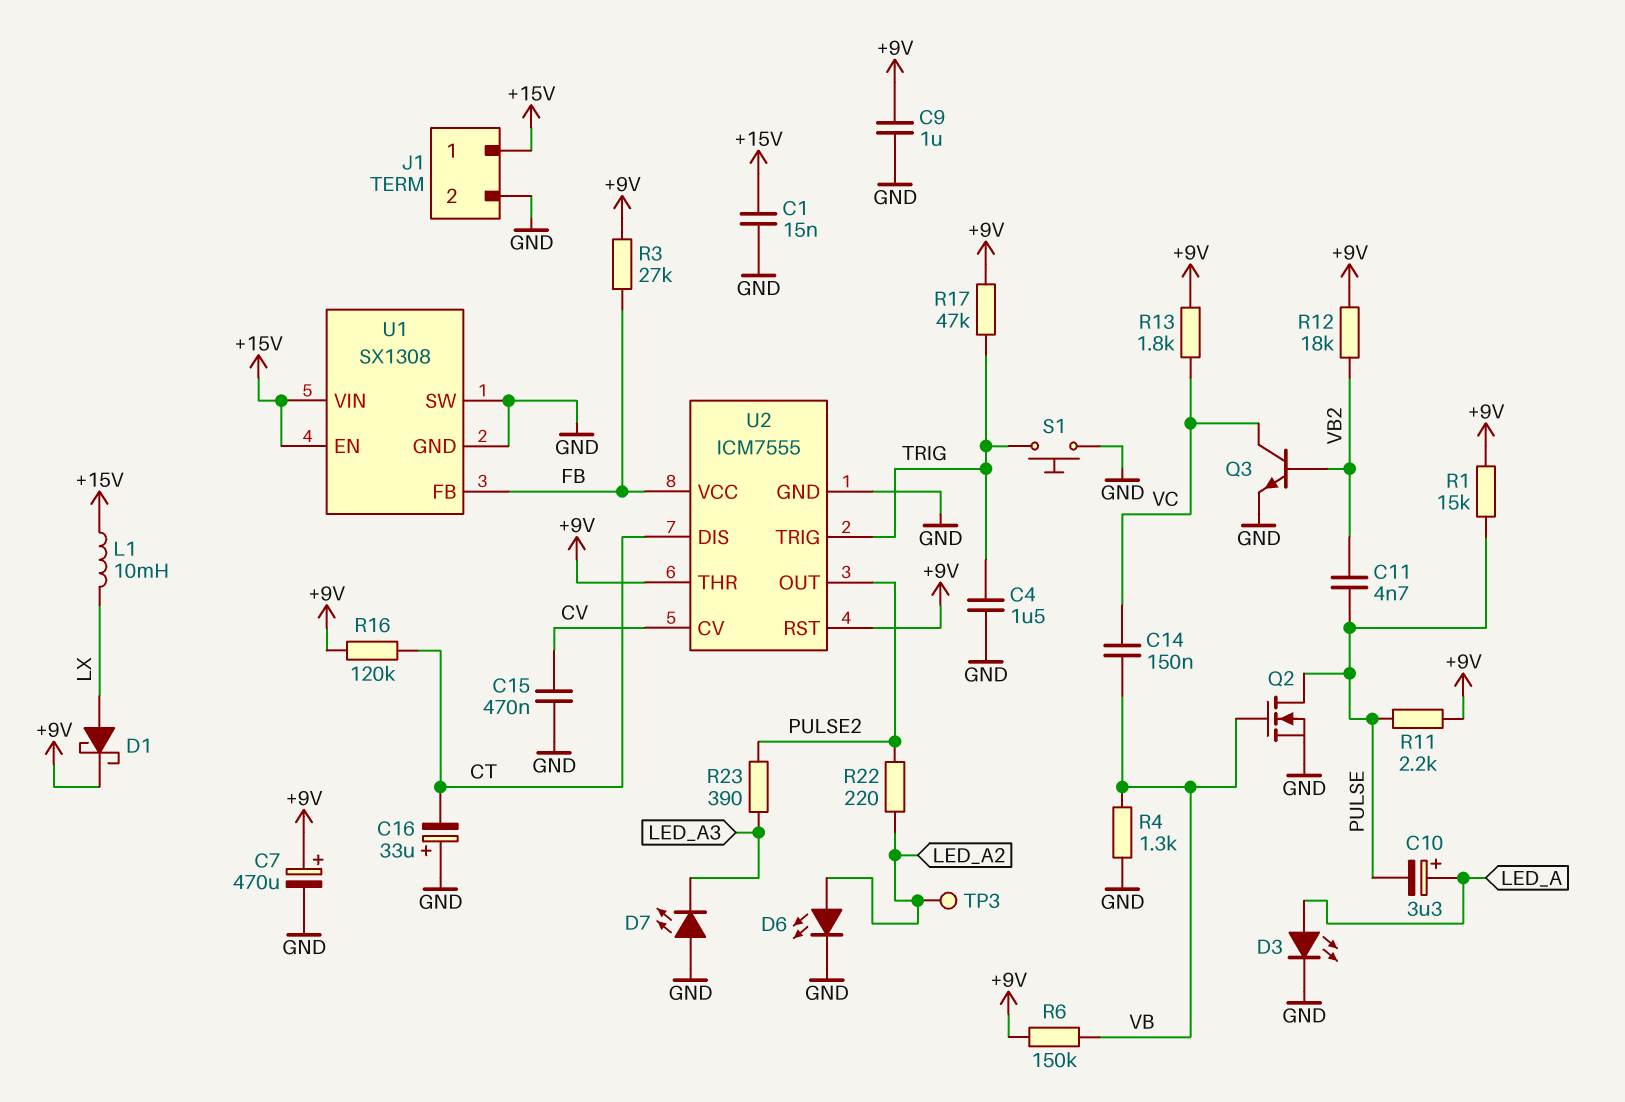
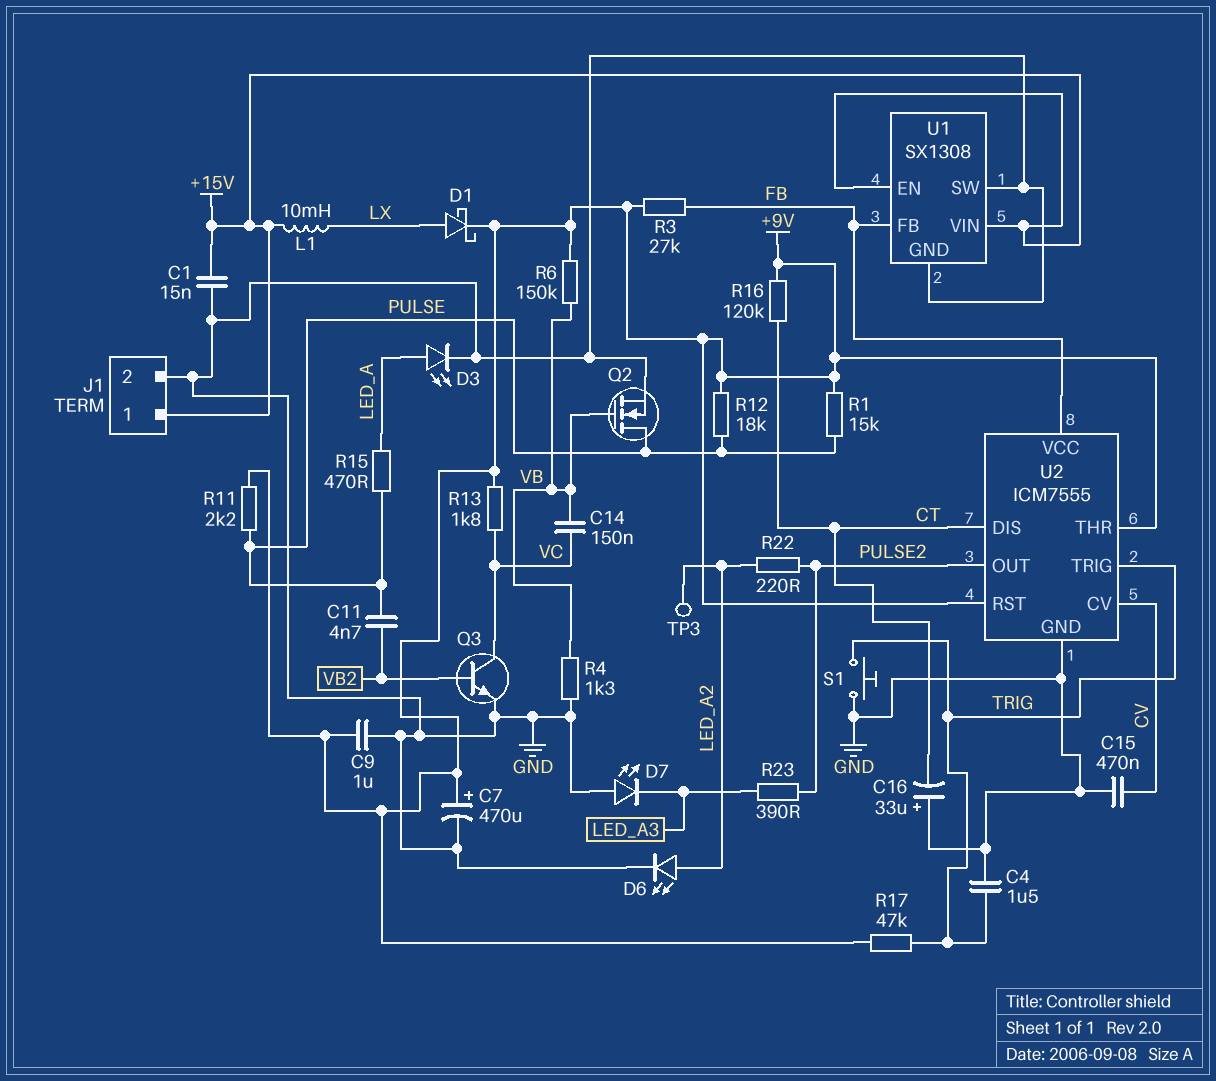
C10: 3.3uF (plus LED_A, minus PULSE) -> none
R12: 18k (+9V, VB2) -> 18k (+9V, PULSE)
R15: none -> 470 (LED_A, PULSE)

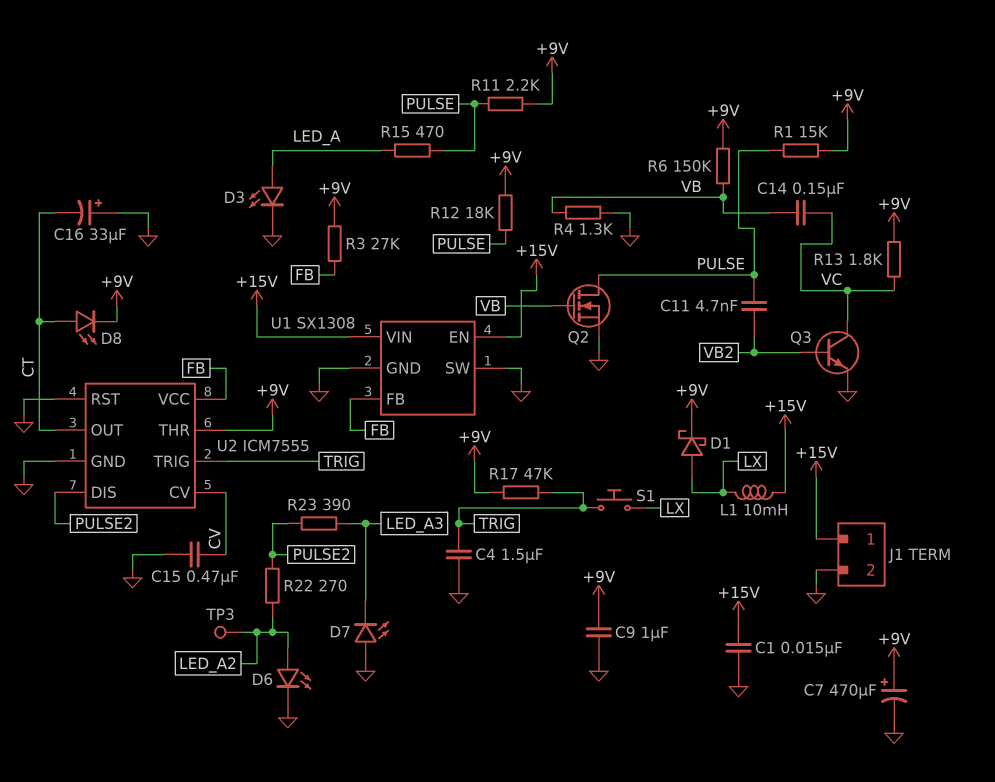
D8: none -> LED (A CT, K +9V)
R16: 120k (+9V, CT) -> none
R22: 220 (LED_A2, PULSE2) -> 270 (LED_A2, PULSE2)
S1: button (GND, TRIG) -> button (LX, TRIG)
U2 pin DIS: CT -> PULSE2
U2 pin OUT: PULSE2 -> CT
U2 pin RST: +9V -> GND

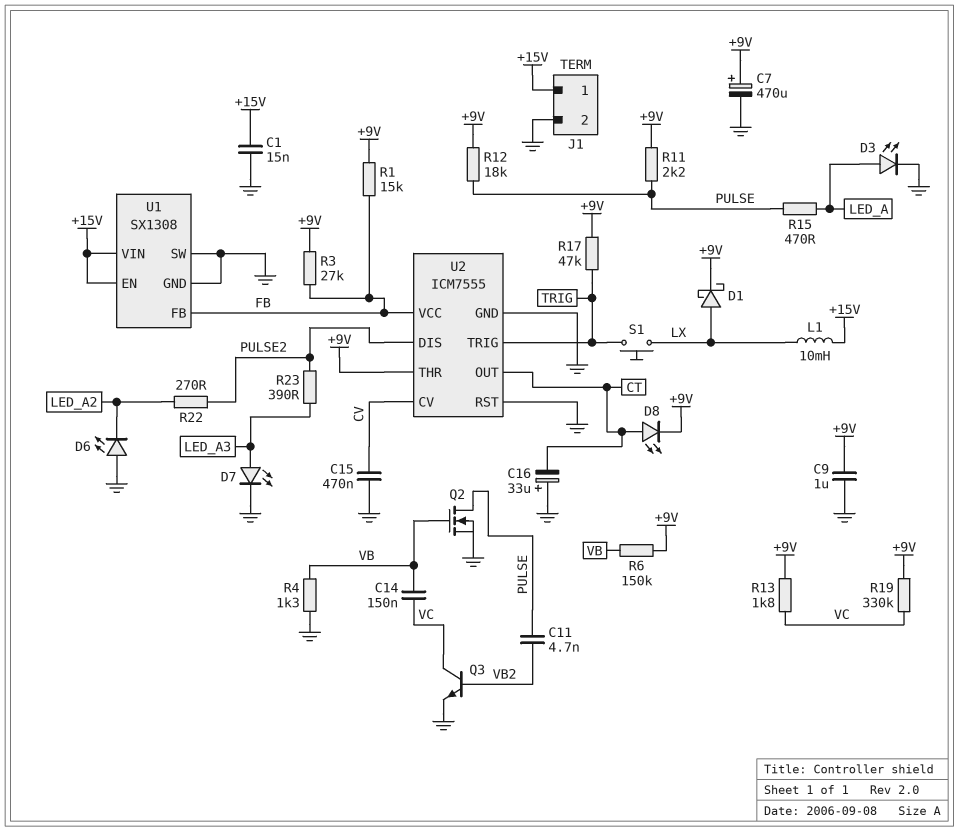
C4: 1.5uF (GND, TRIG) -> none
D6: LED (A LED_A2, K GND) -> LED (A GND, K LED_A2)
D7: LED (A GND, K LED_A3) -> LED (A LED_A3, K GND)
R1: 15k (+9V, PULSE) -> 15k (+9V, FB)
R19: none -> 330k (+9V, VC)
TP3: test point (LED_A2) -> none

